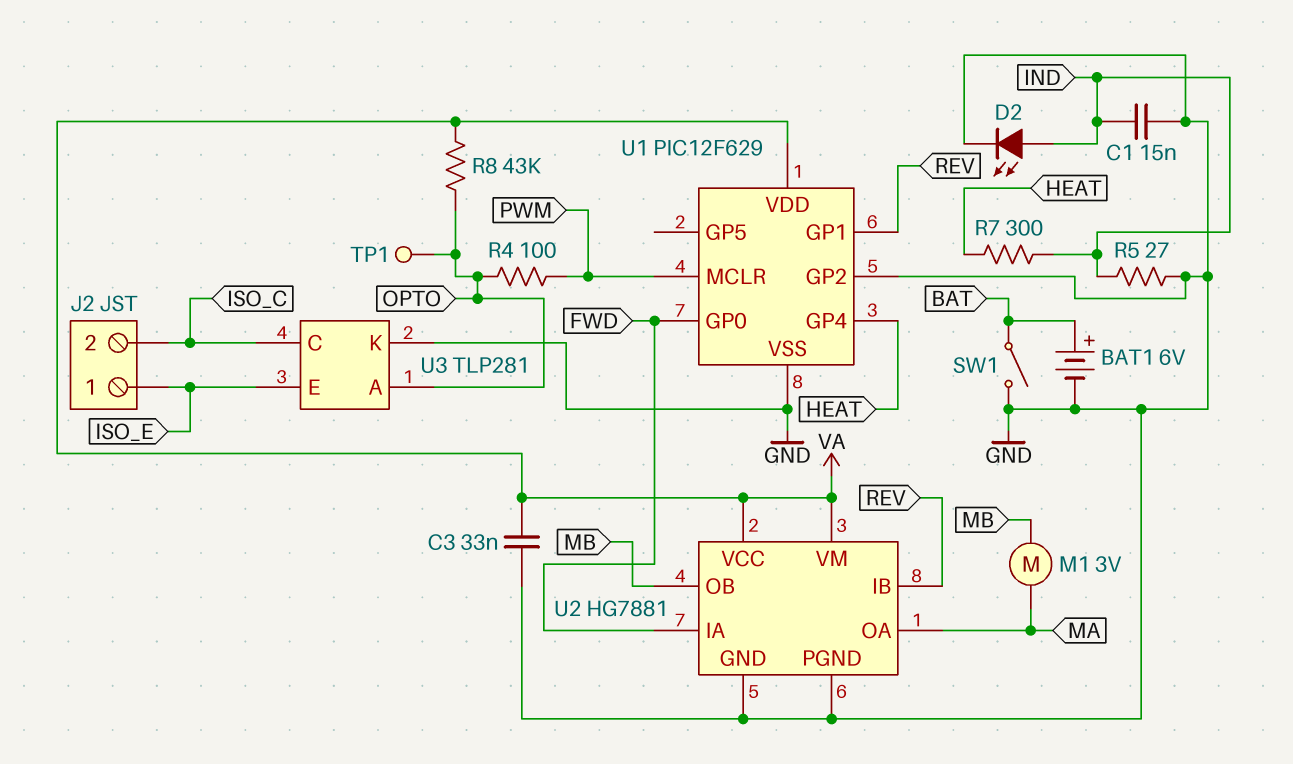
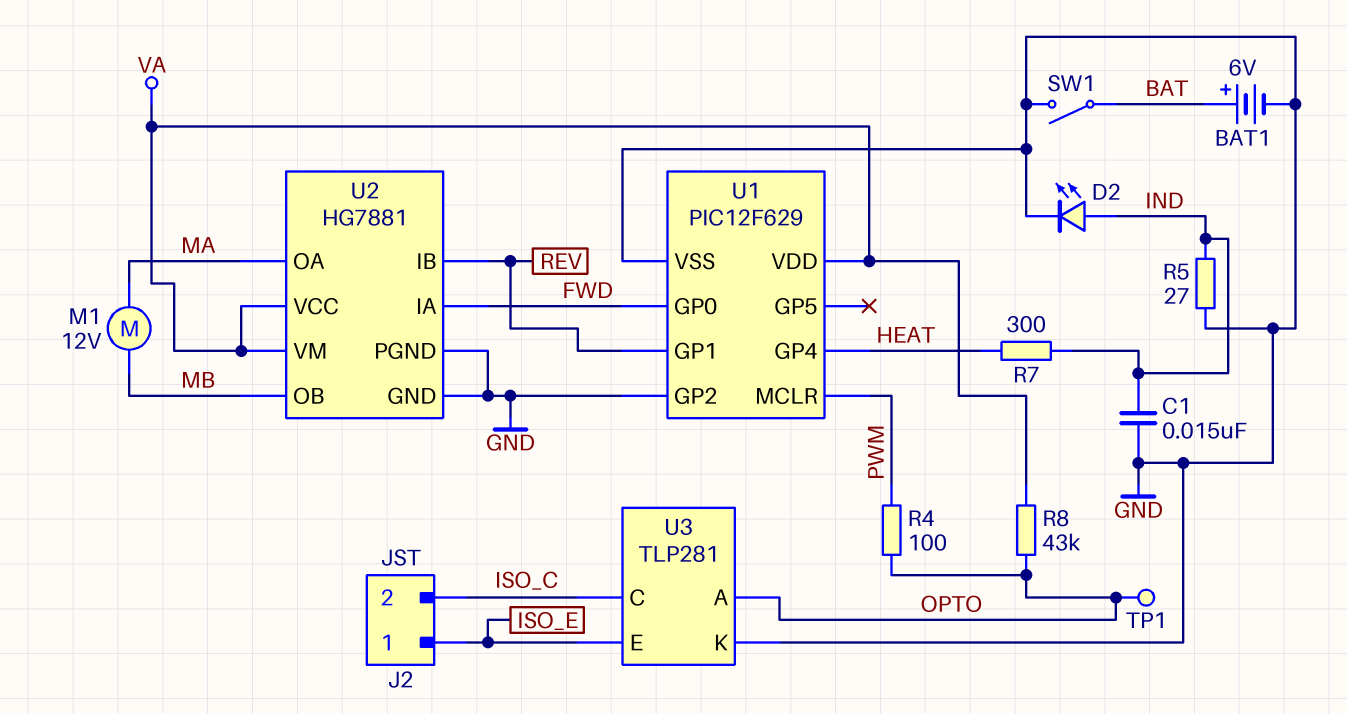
C3: 33nF (GND, VA) -> none
M1: motor 3V (MA, MB) -> motor 12V (MA, MB)

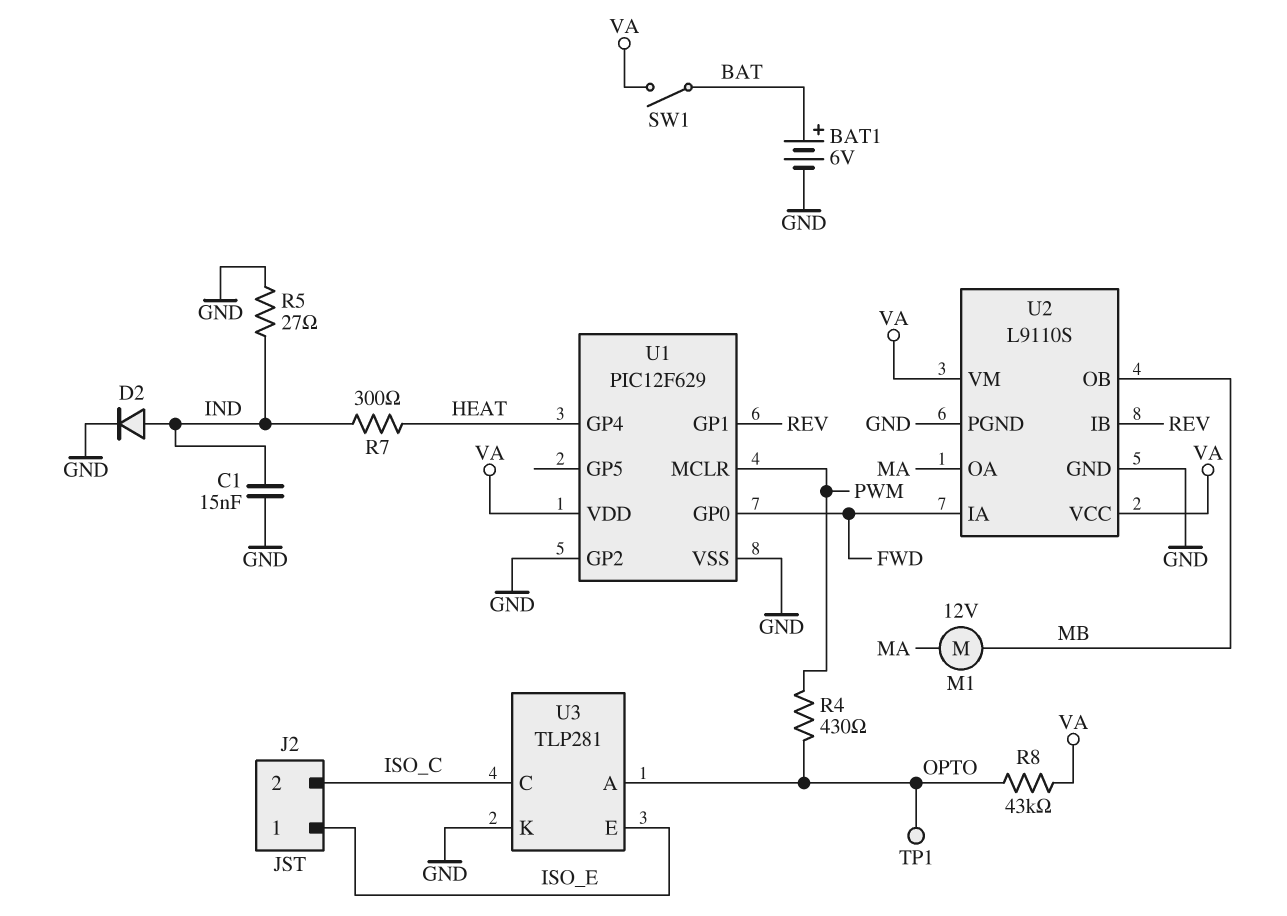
D2: LED (A IND, K GND) -> diode (A IND, K GND)
R4: 100 (OPTO, PWM) -> 430 (OPTO, PWM)
SW1: switch (BAT, GND) -> switch (BAT, VA)
U2: HG7881 -> L9110S

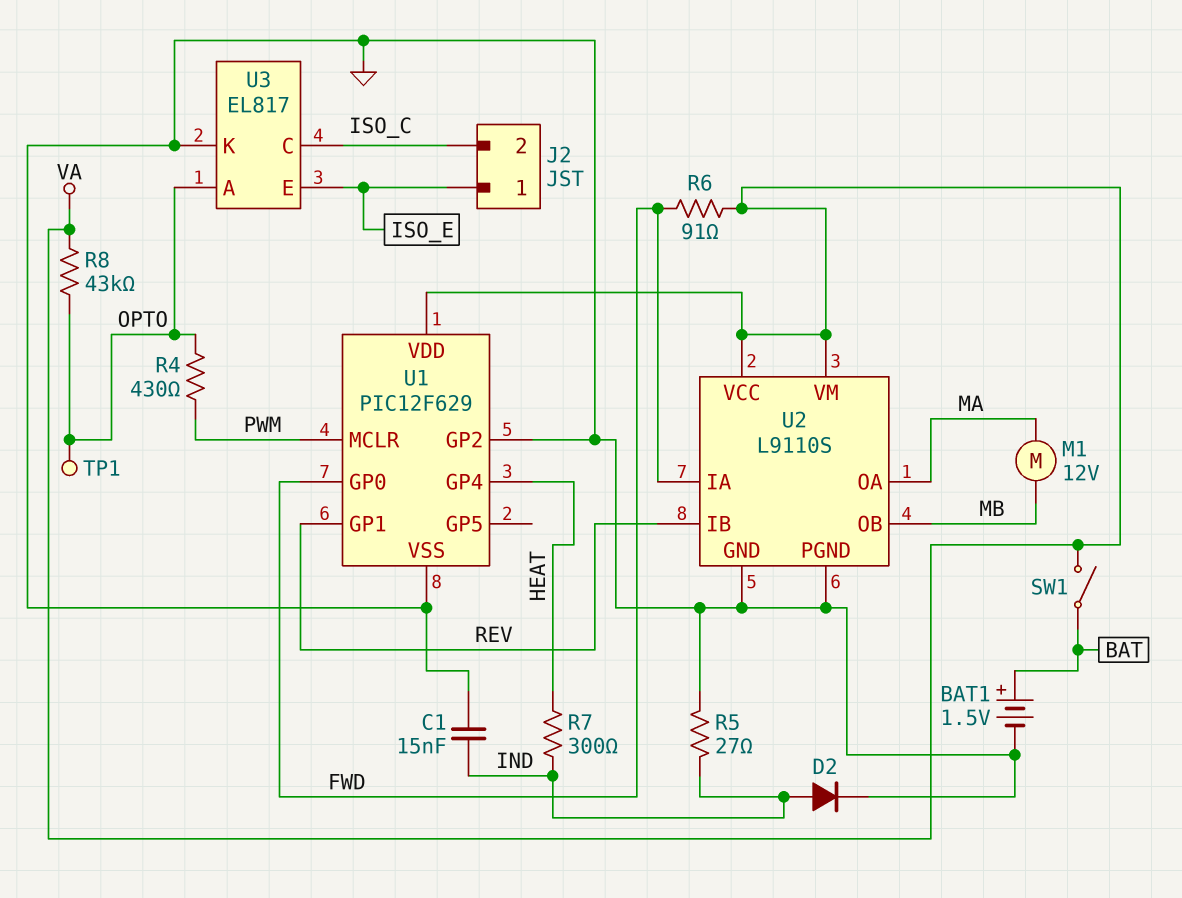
BAT1: 6V (plus BAT, minus GND) -> 1.5V (plus BAT, minus GND)
R6: none -> 91 (FWD, VA)
U3: TLP281 -> EL817

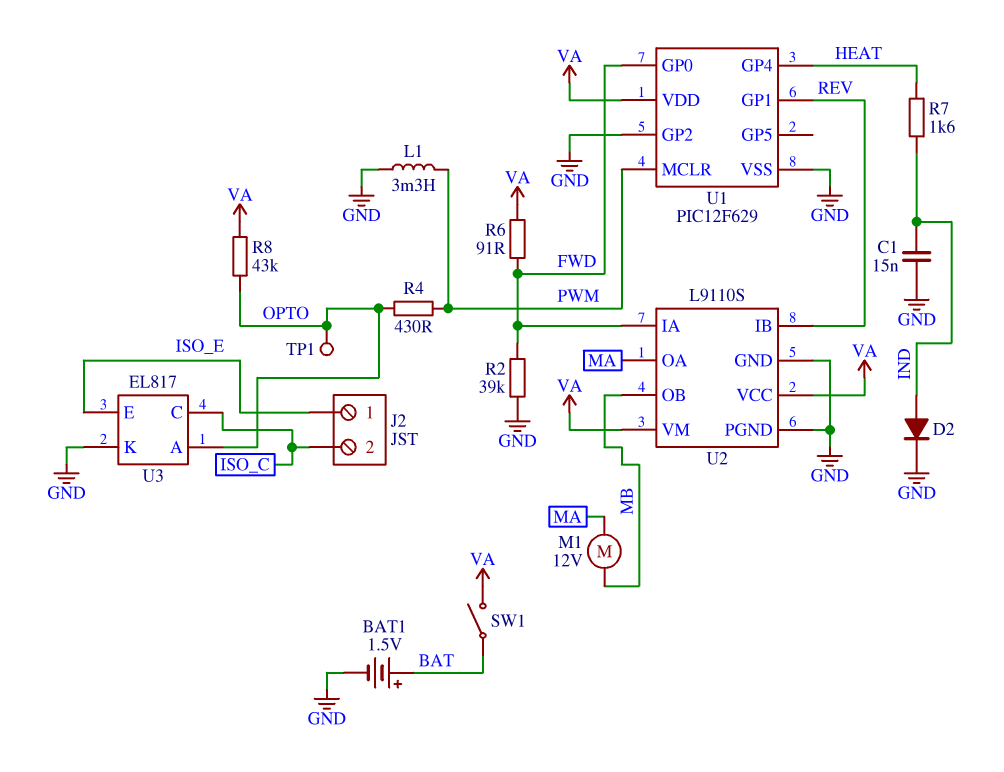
L1: none -> 3.3mH (GND, PWM)
R2: none -> 39k (FWD, GND)
R5: 27 (GND, IND) -> none
R7: 300 (HEAT, IND) -> 1.6k (HEAT, IND)

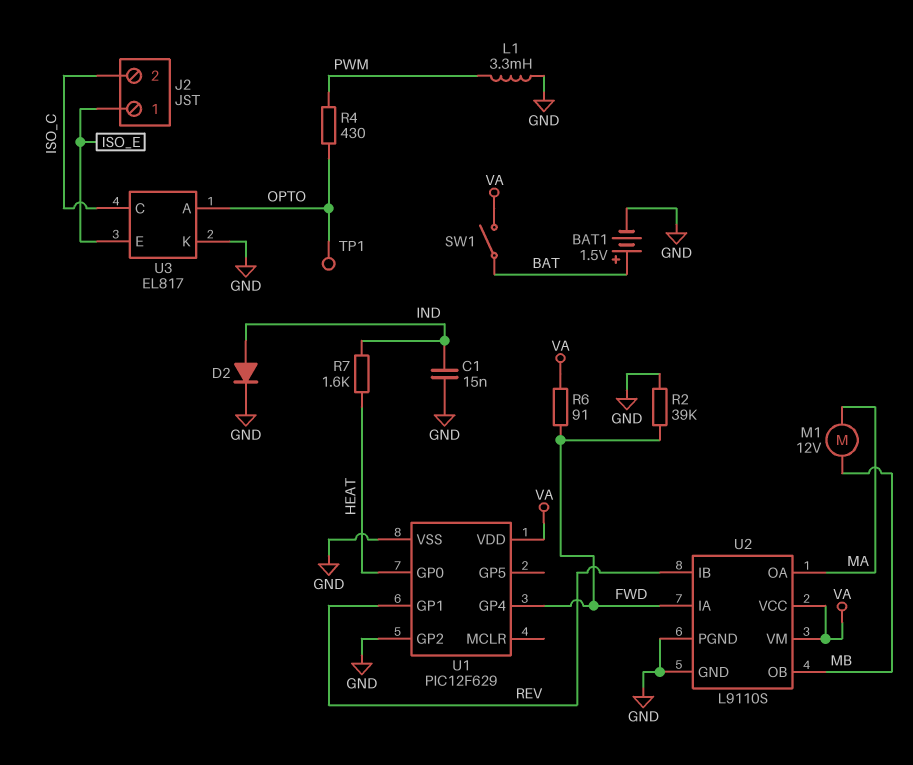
R8: 43k (OPTO, VA) -> none
U1 pin GP0: FWD -> HEAT
U1 pin GP4: HEAT -> FWD
U1 pin MCLR: PWM -> none

